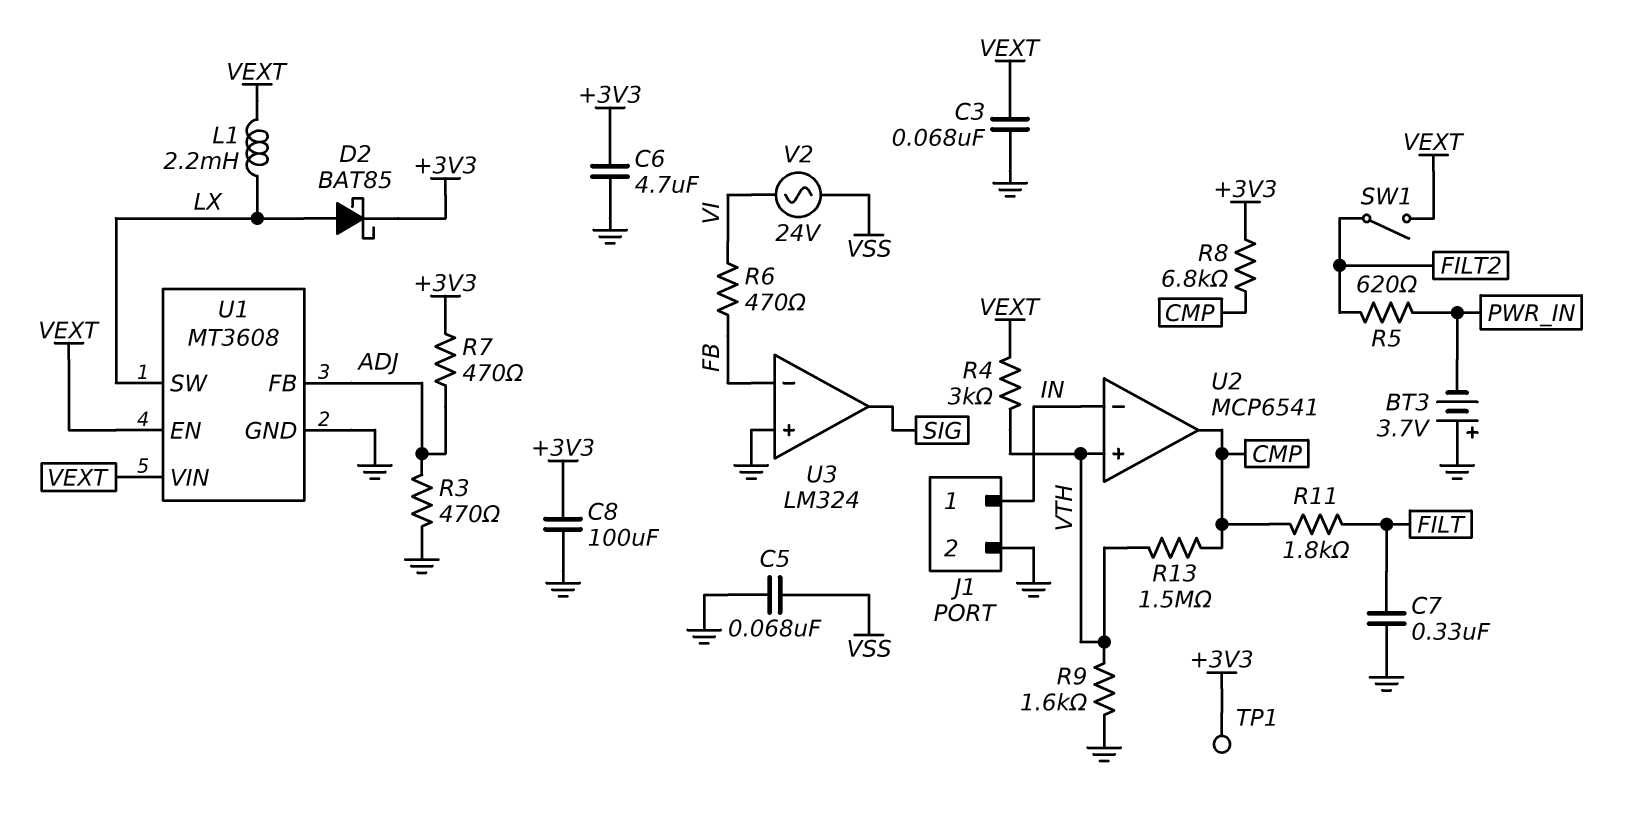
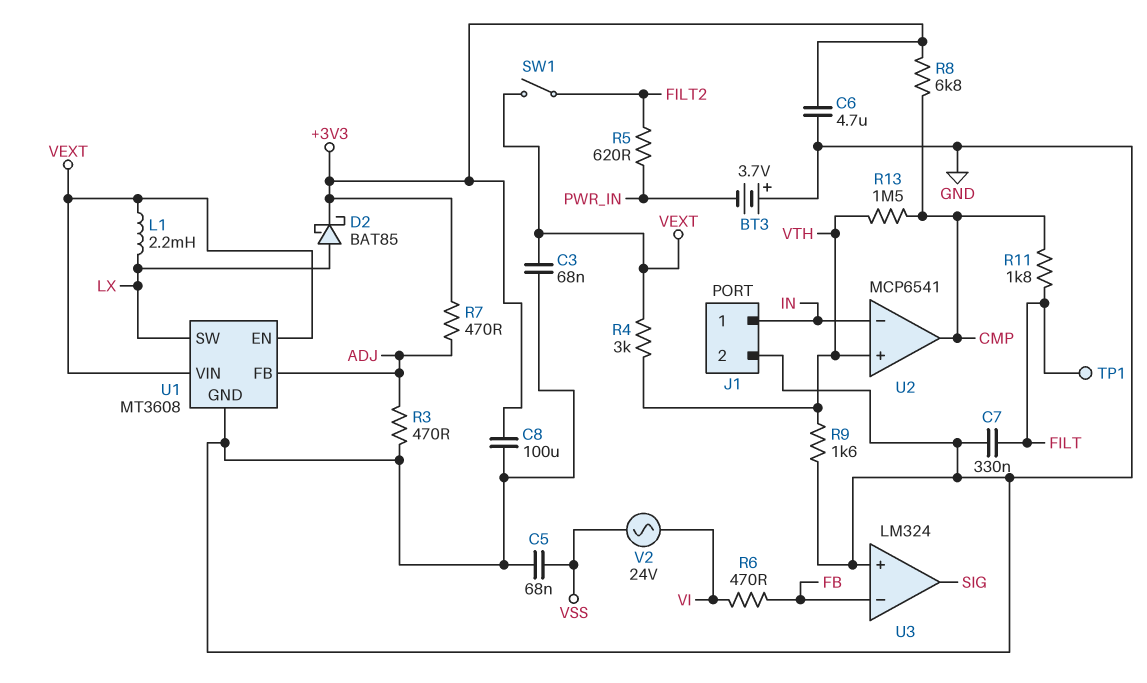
TP1: test point (+3V3) -> test point (FILT)

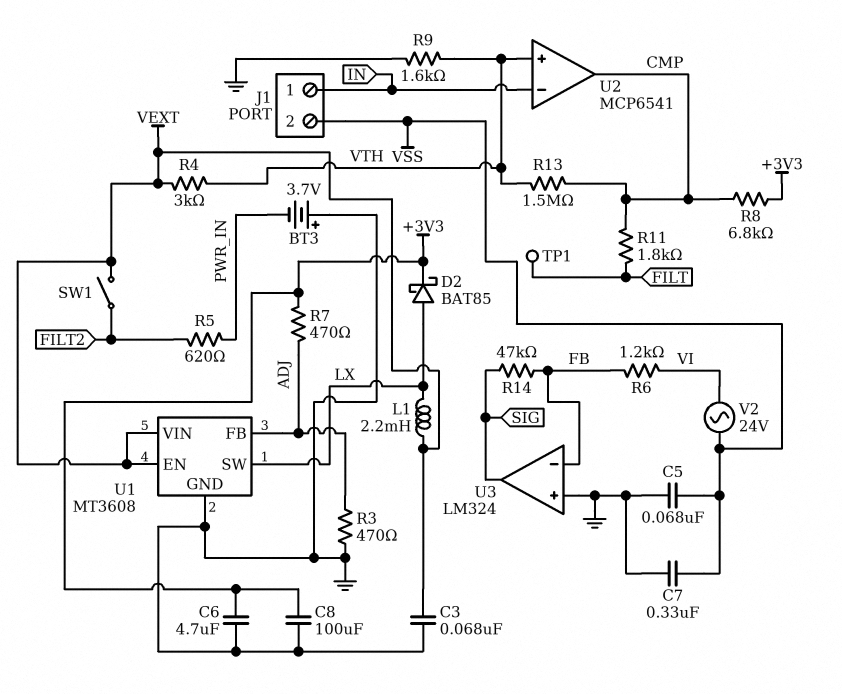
C7: 330nF (FILT, GND) -> 330nF (GND, VSS)
J1 pin 2: GND -> VSS
R6: 470 (FB, VI) -> 1.2k (FB, VI)
R14: none -> 47k (FB, SIG)

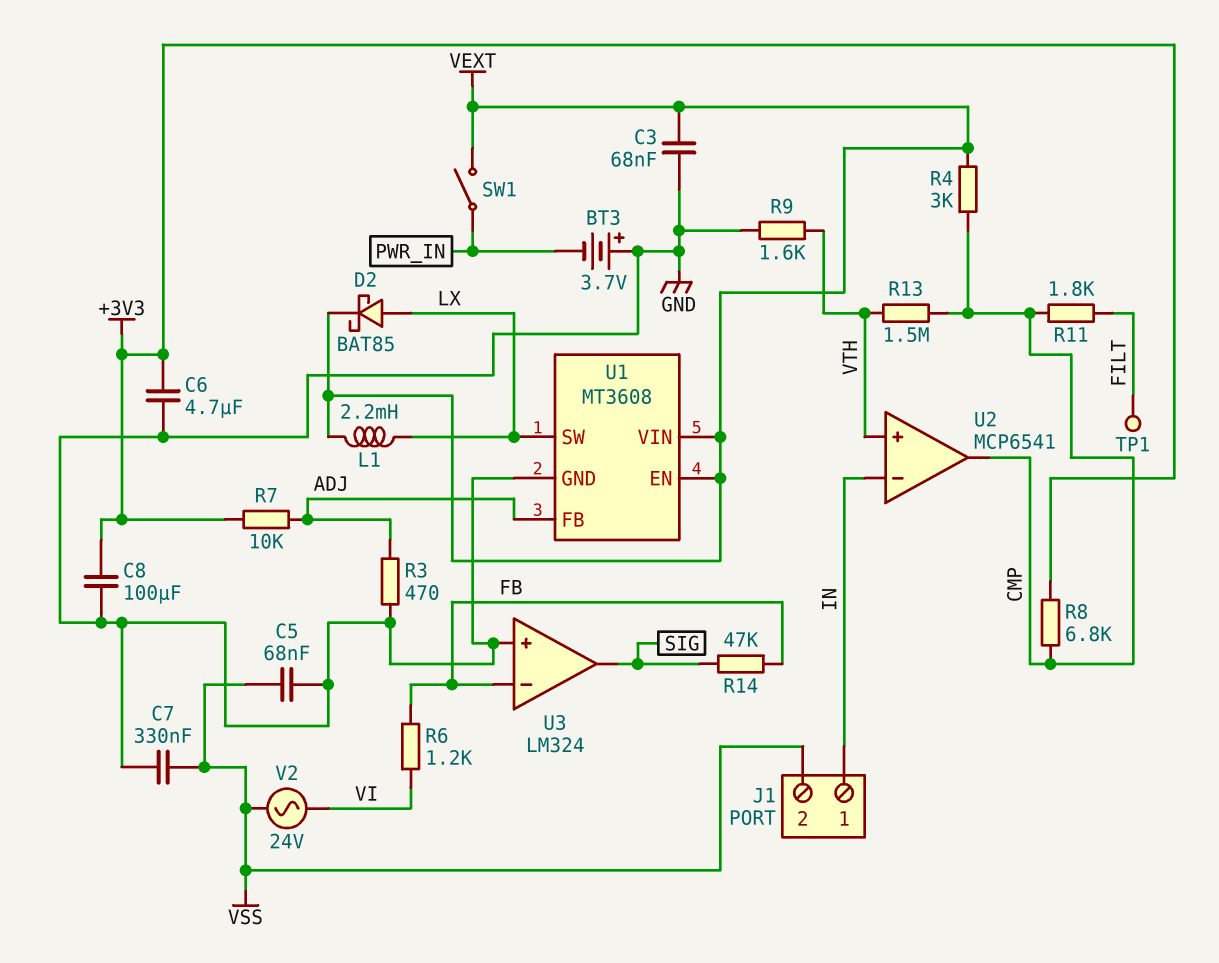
D2: schottky BAT85 (A LX, K +3V3) -> schottky BAT85 (A LX, K VEXT)
R4: 3k (VEXT, VTH) -> 3k (CMP, VEXT)
R5: 620 (FILT2, PWR_IN) -> none
R7: 470 (+3V3, ADJ) -> 10k (+3V3, ADJ)
SW1: switch (FILT2, VEXT) -> switch (PWR_IN, VEXT)

